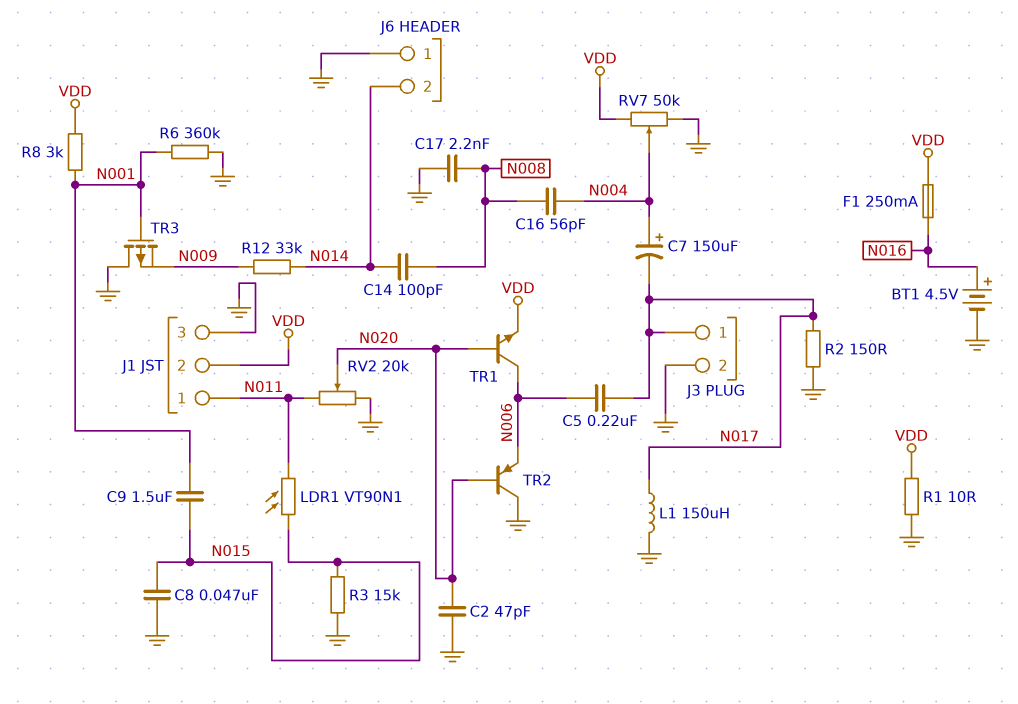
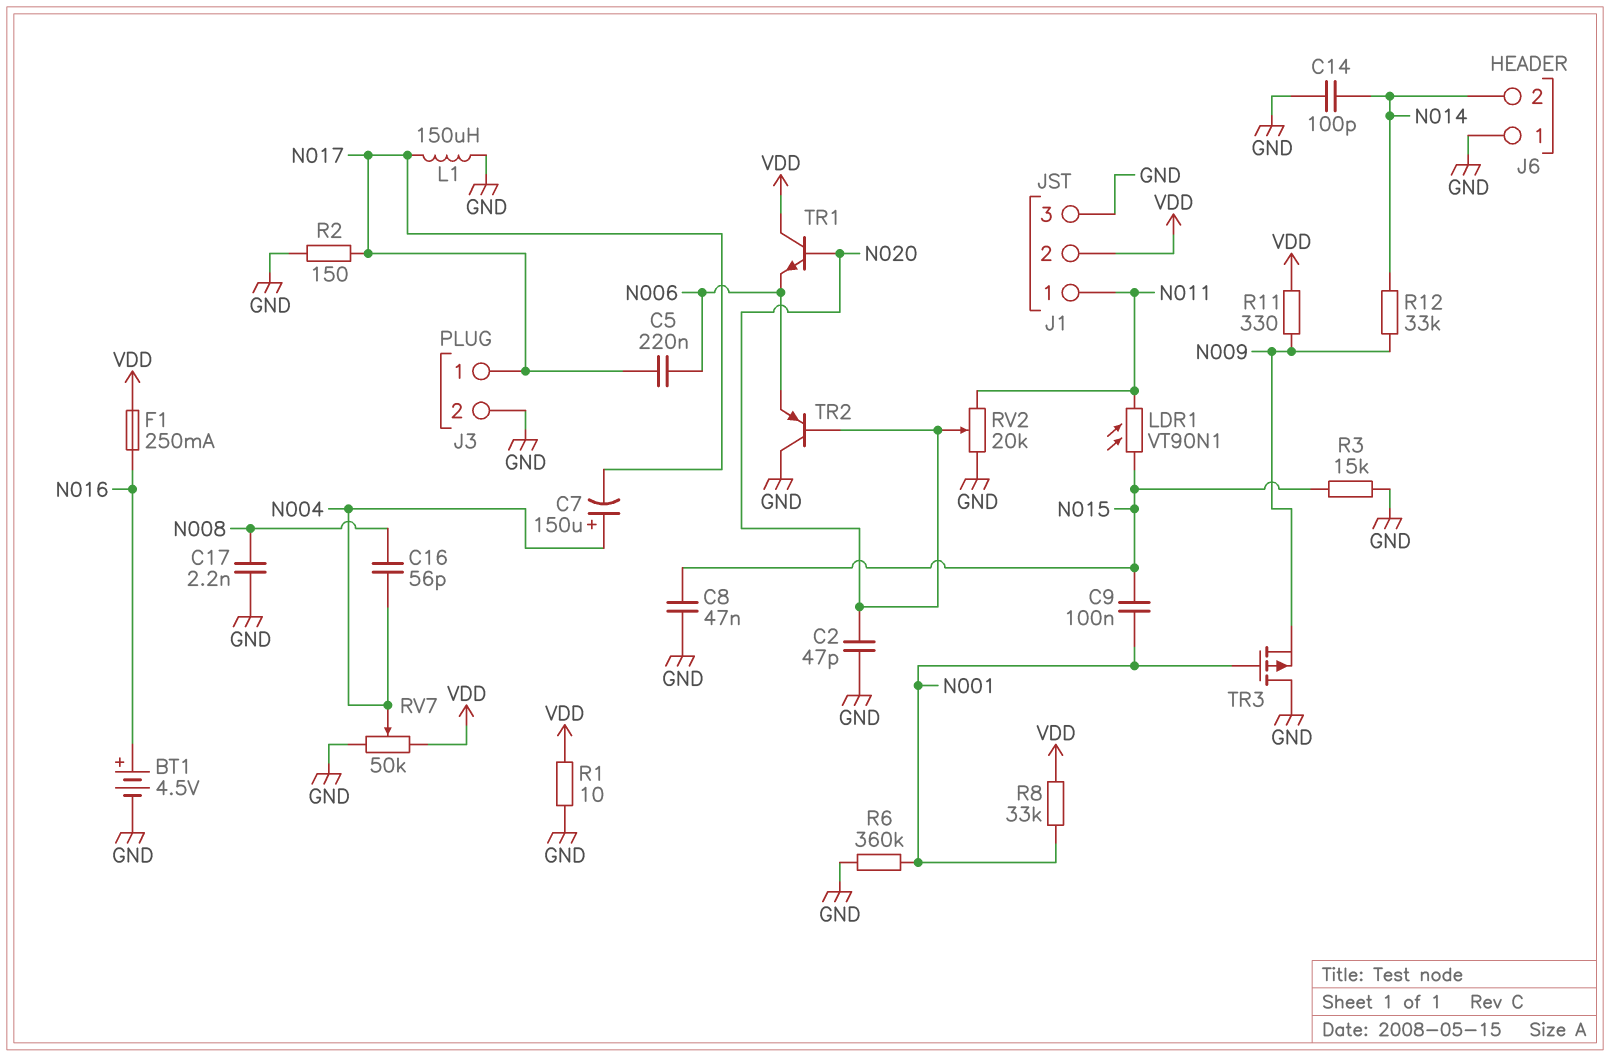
C9: 1.5uF (N001, N015) -> 100nF (N001, N015)
C14: 100pF (N008, N014) -> 100pF (GND, N014)
R8: 3k (N001, VDD) -> 33k (N001, VDD)
R11: none -> 330 (N009, VDD)
TR1: NPN (B N020, C N006, E VDD) -> NPN (B N020, C VDD, E N006)

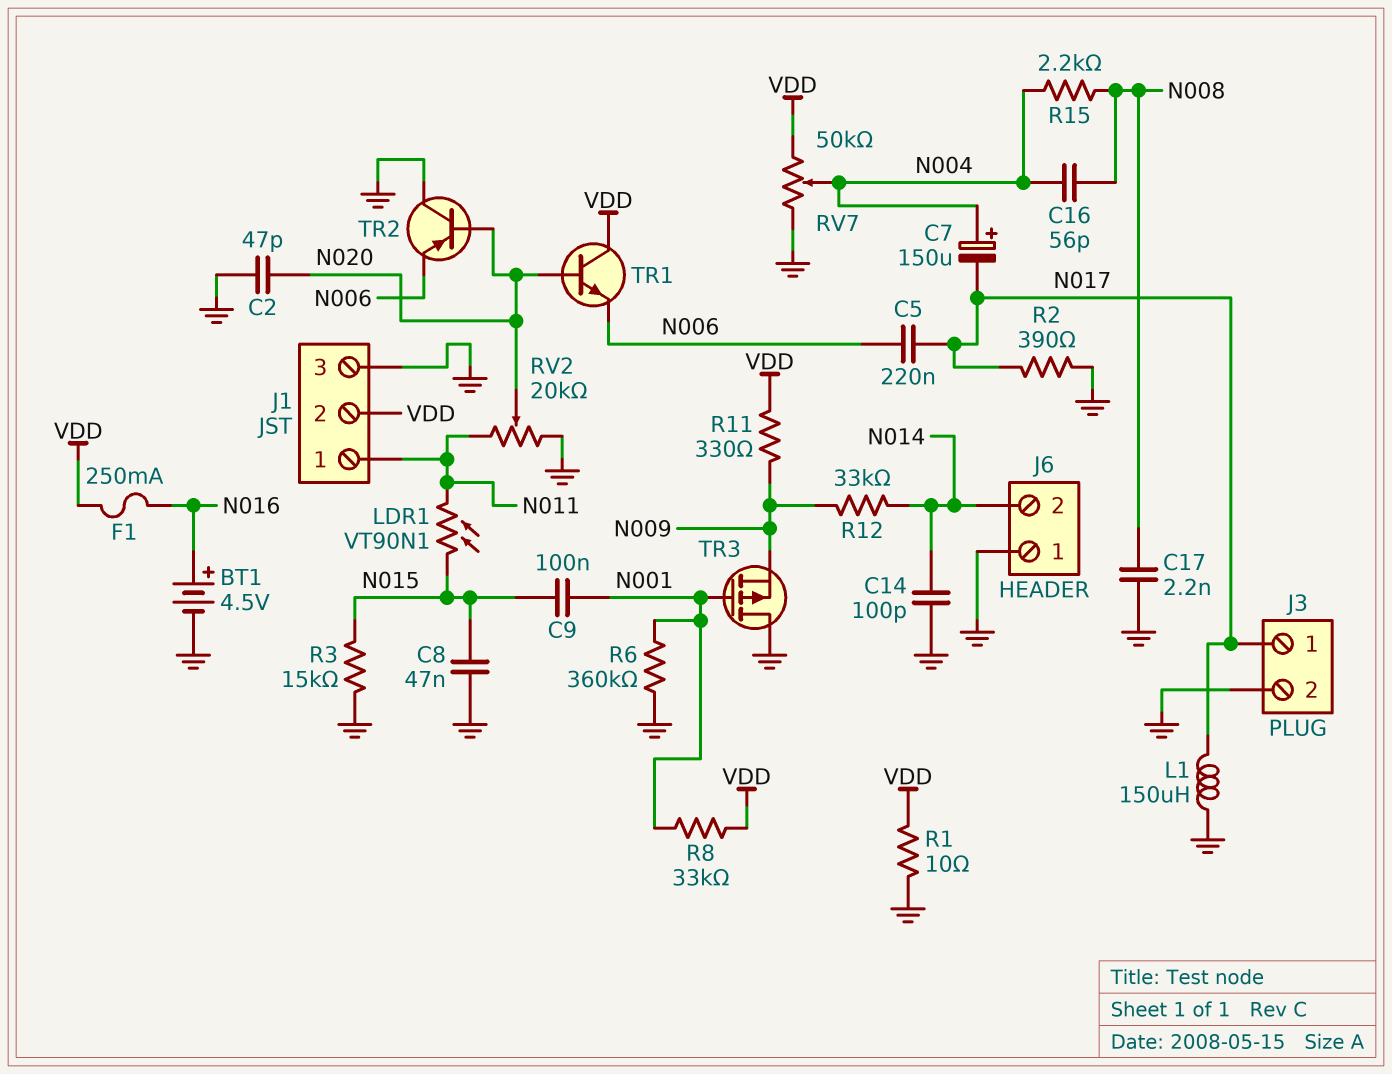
R2: 150 (GND, N017) -> 390 (GND, N017)
R15: none -> 2.2k (N004, N008)

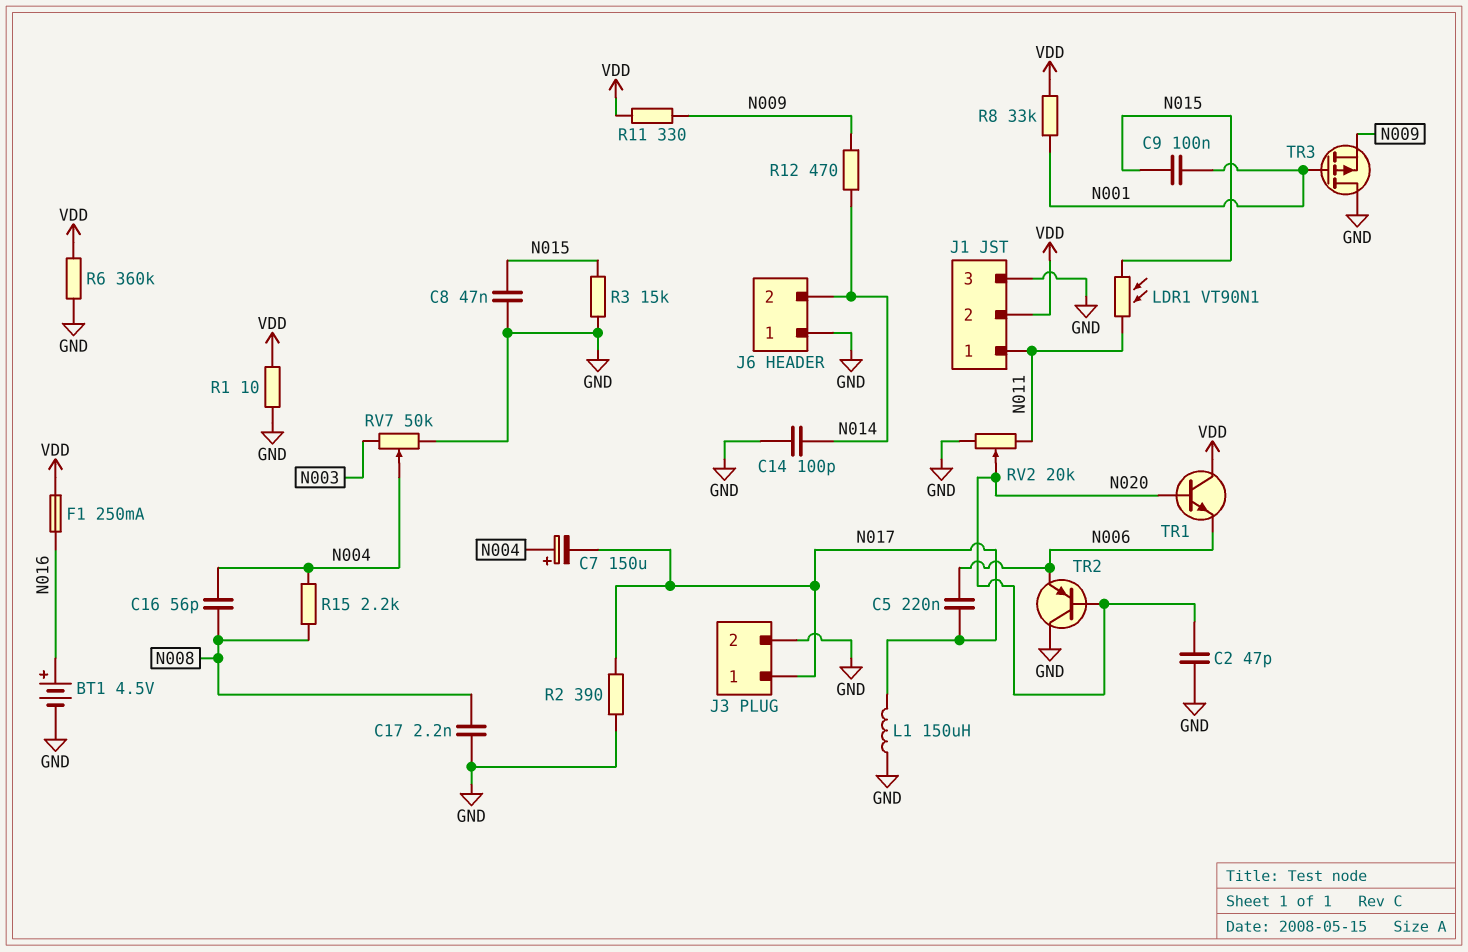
R6: 360k (GND, N001) -> 360k (GND, VDD)
R12: 33k (N009, N014) -> 470 (N009, N014)
RV7: 50k (GND, VDD, wiper N004) -> 50k (GND, N003, wiper N004)

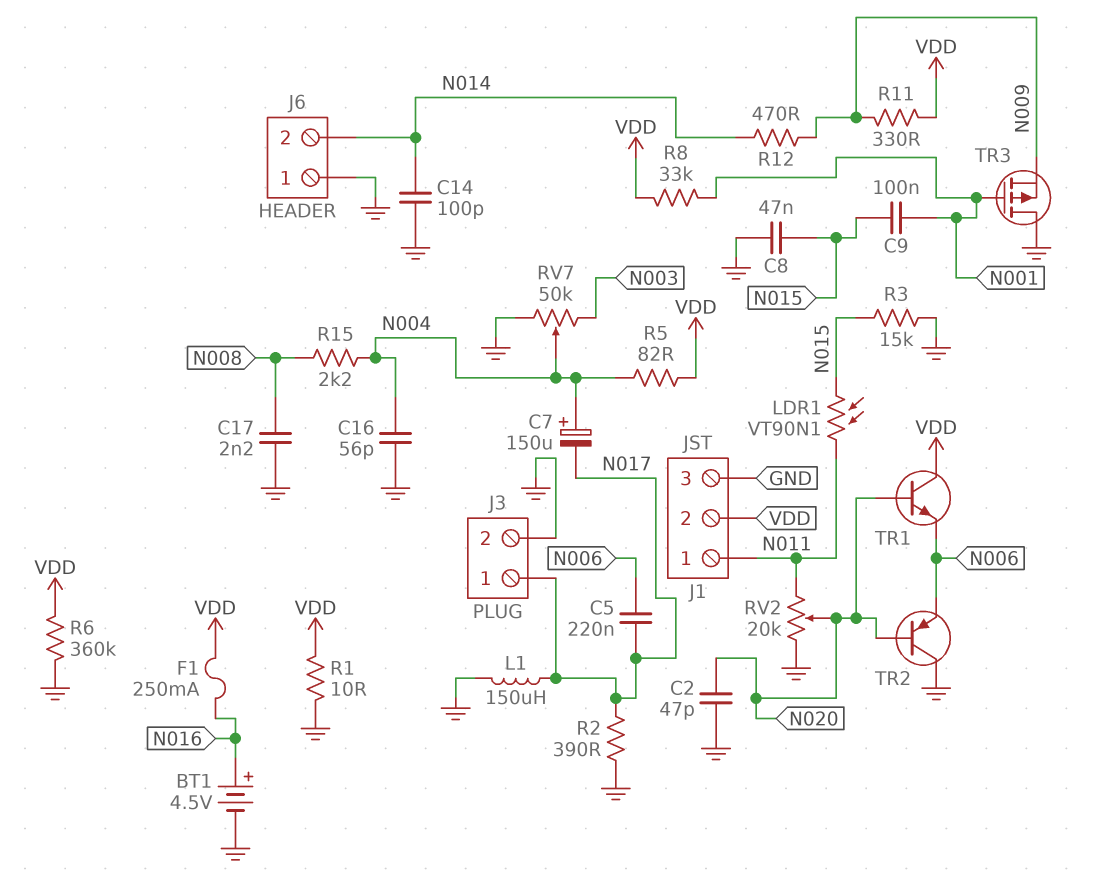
C16: 56pF (N004, N008) -> 56pF (GND, N004)
R5: none -> 82 (N004, VDD)

